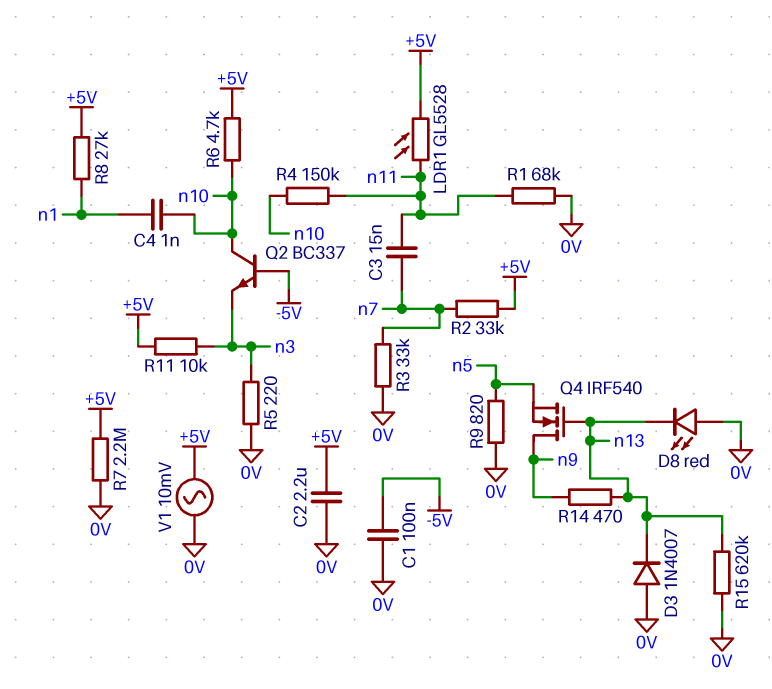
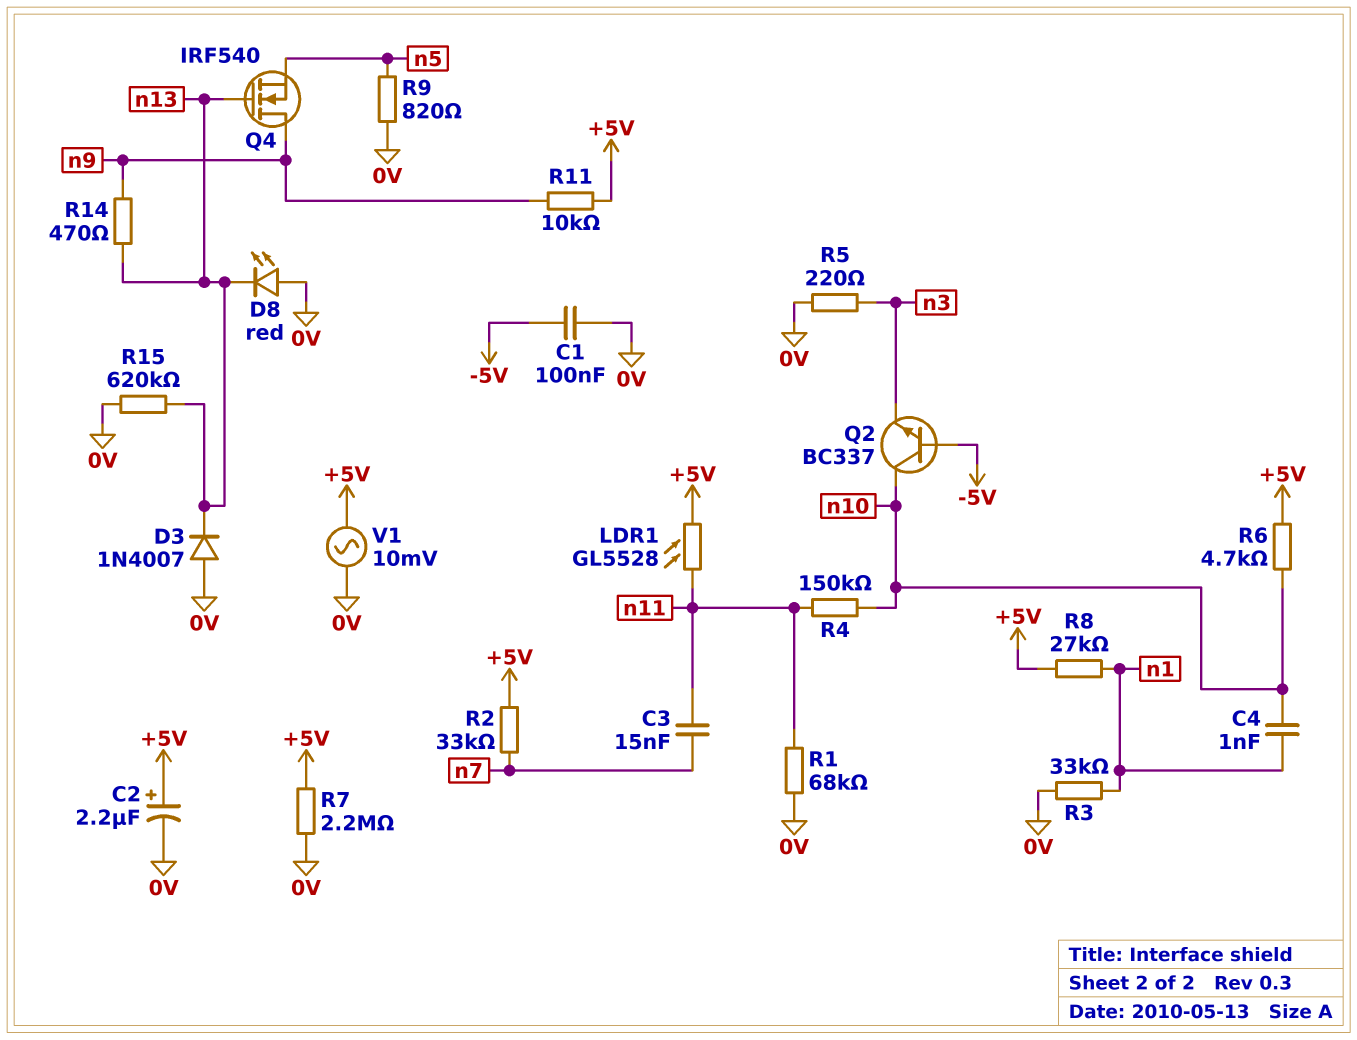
C2: 2.2uF (+5V, 0V) -> 2.2uF (plus +5V, minus 0V)
R3: 33k (0V, n7) -> 33k (0V, n1)
R11: 10k (+5V, n3) -> 10k (+5V, n9)

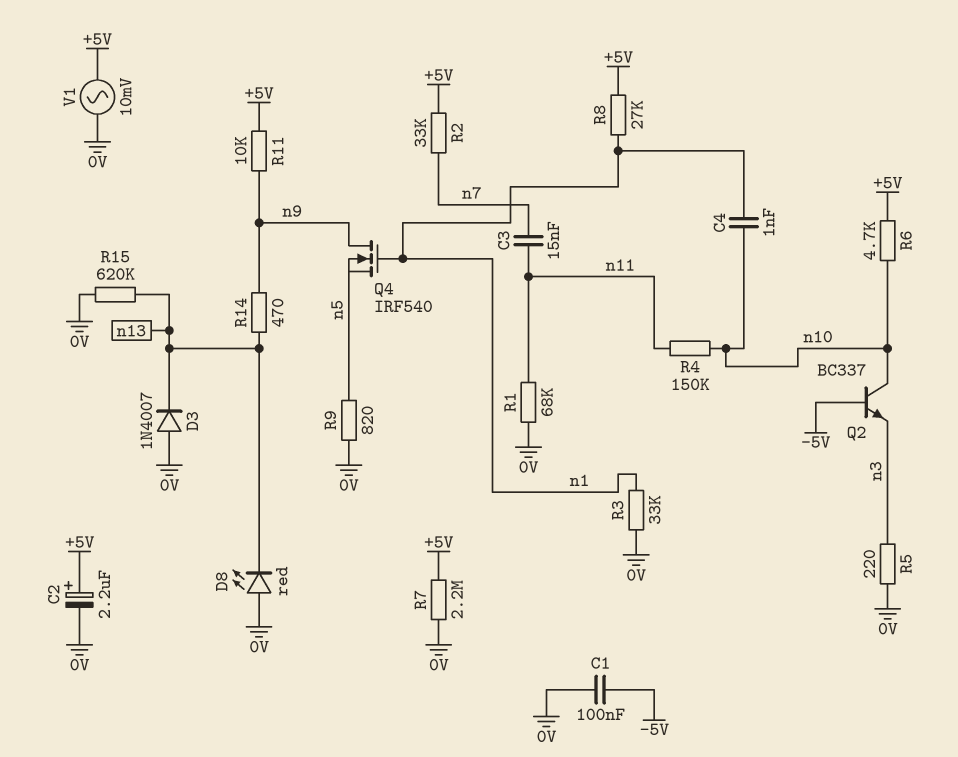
LDR1: GL5528 (+5V, n11) -> none
Q4: NMOS IRF540 (G n13, D n9, S n5) -> NMOS IRF540 (G n1, D n9, S n5)

